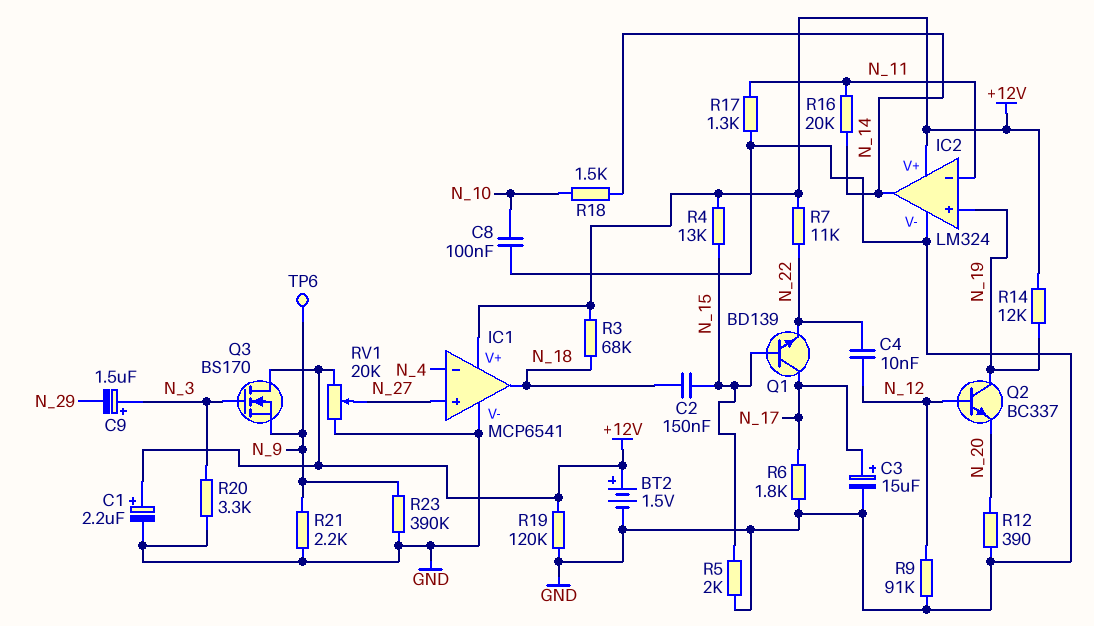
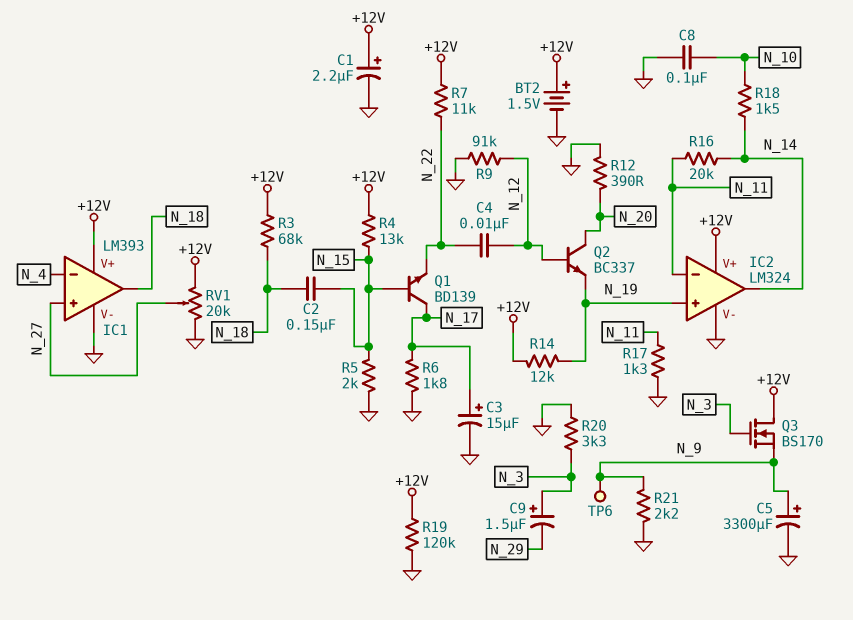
C5: none -> 3300uF (plus N_9, minus GND)
IC1: MCP6541 -> LM393
Q2: NPN BC337 (B N_12, C N_19, E N_20) -> NPN BC337 (B N_12, C N_20, E N_19)
R23: 390k (GND, N_9) -> none

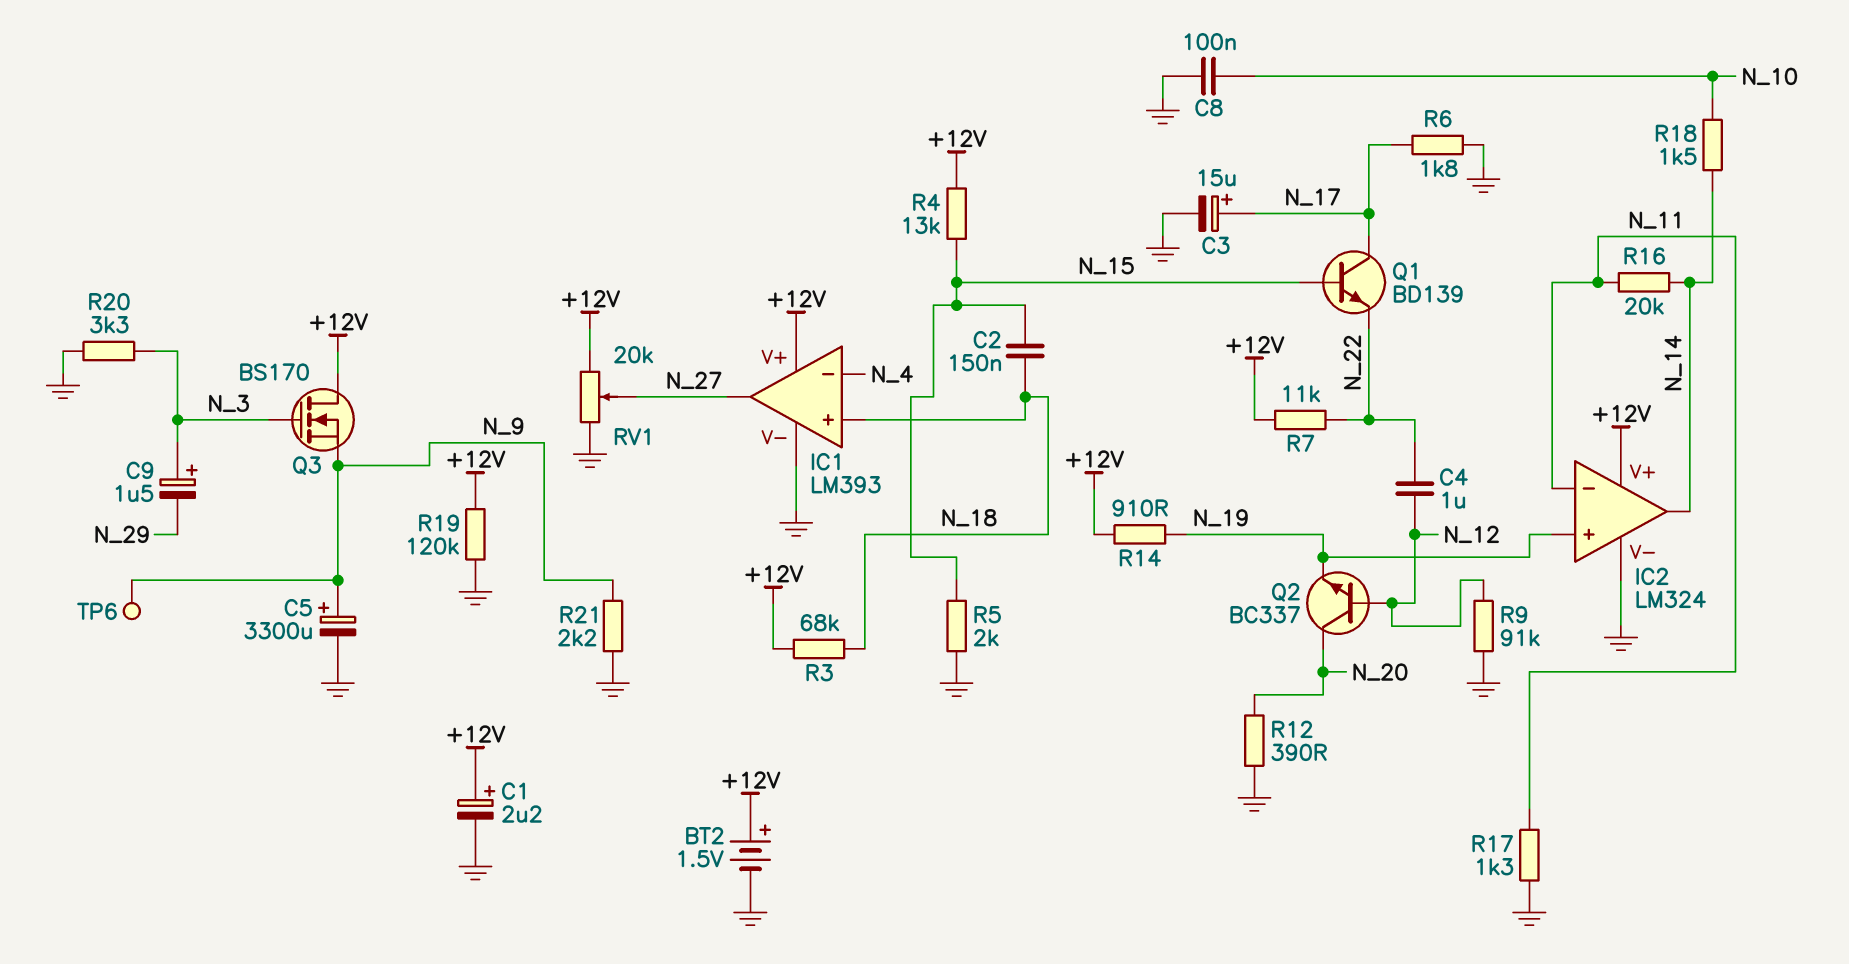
C4: 10nF (N_12, N_22) -> 1uF (N_12, N_22)
IC1 pin in+: N_27 -> N_18
IC1 pin out: N_18 -> N_27
R14: 12k (+12V, N_19) -> 910 (+12V, N_19)

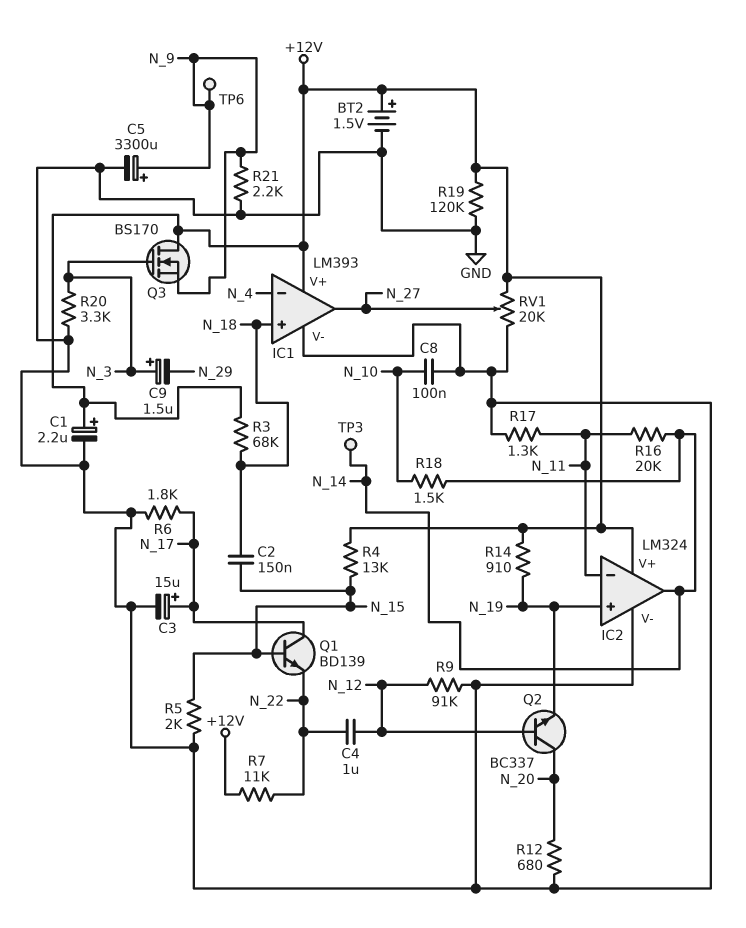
R12: 390 (GND, N_20) -> 680 (GND, N_20)
TP3: none -> test point (N_14)

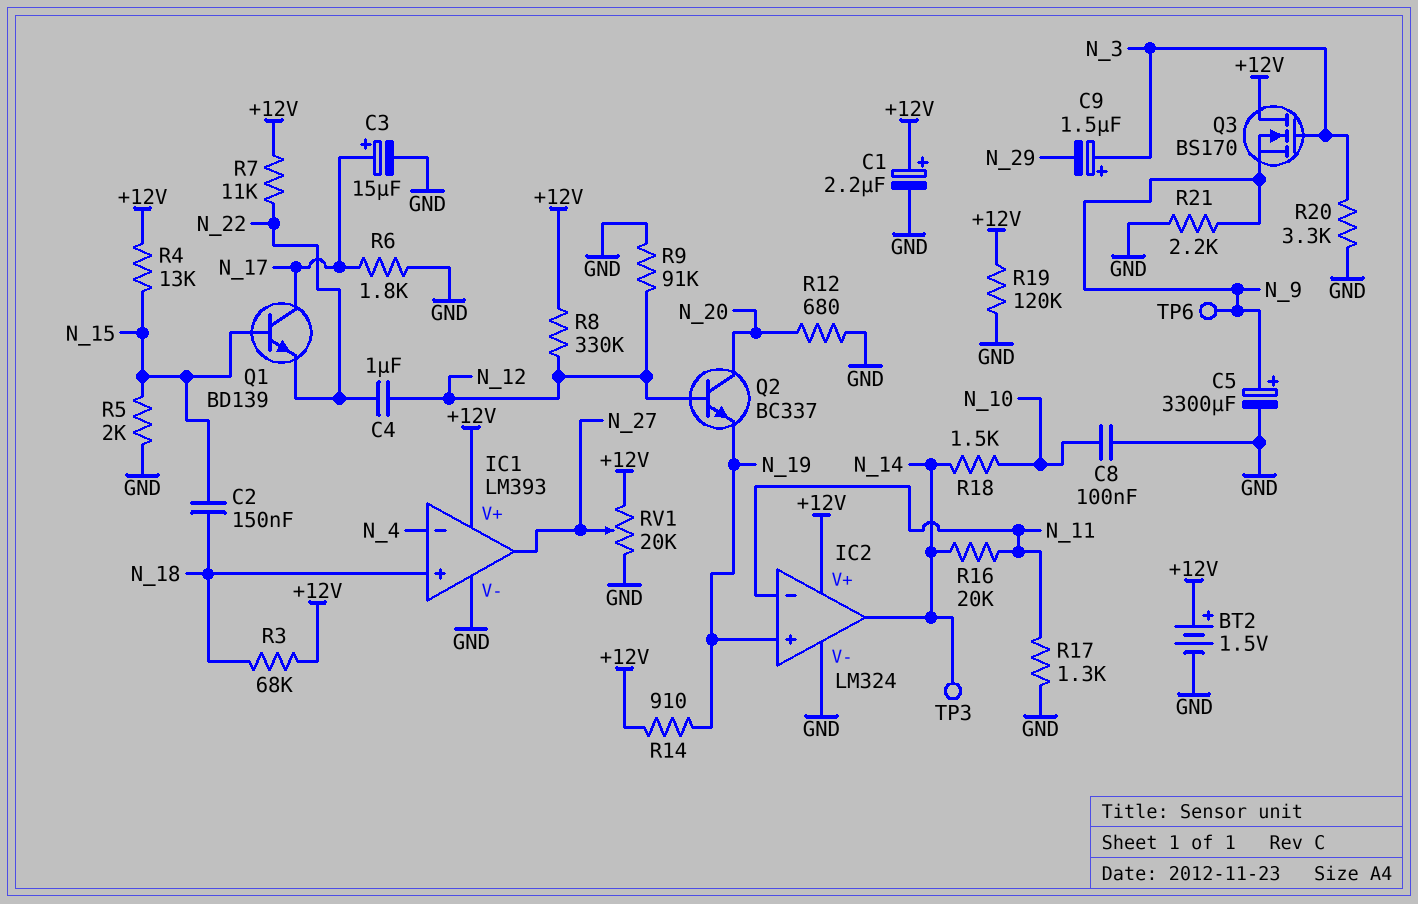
R8: none -> 330k (+12V, N_12)

